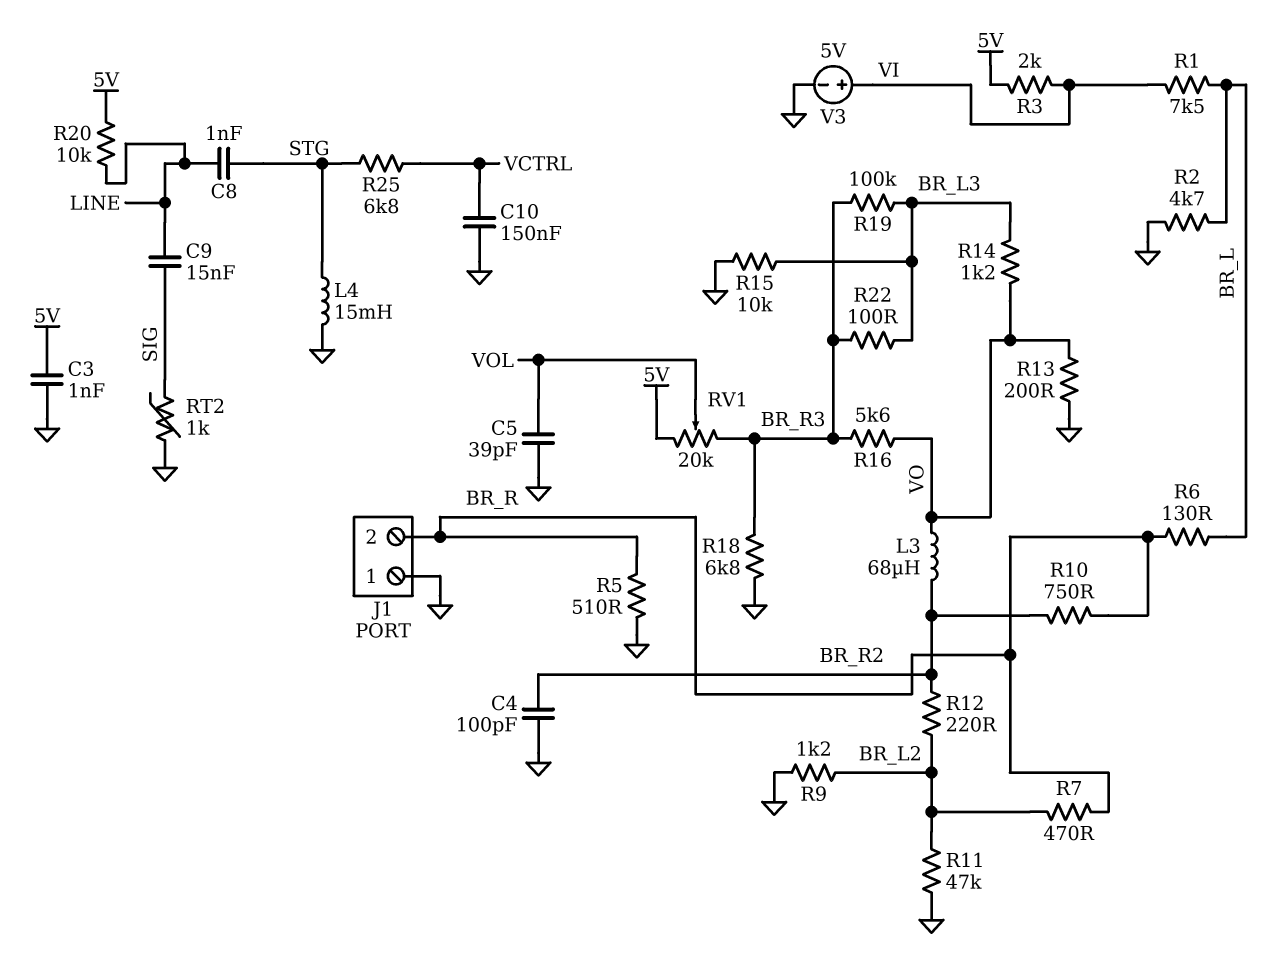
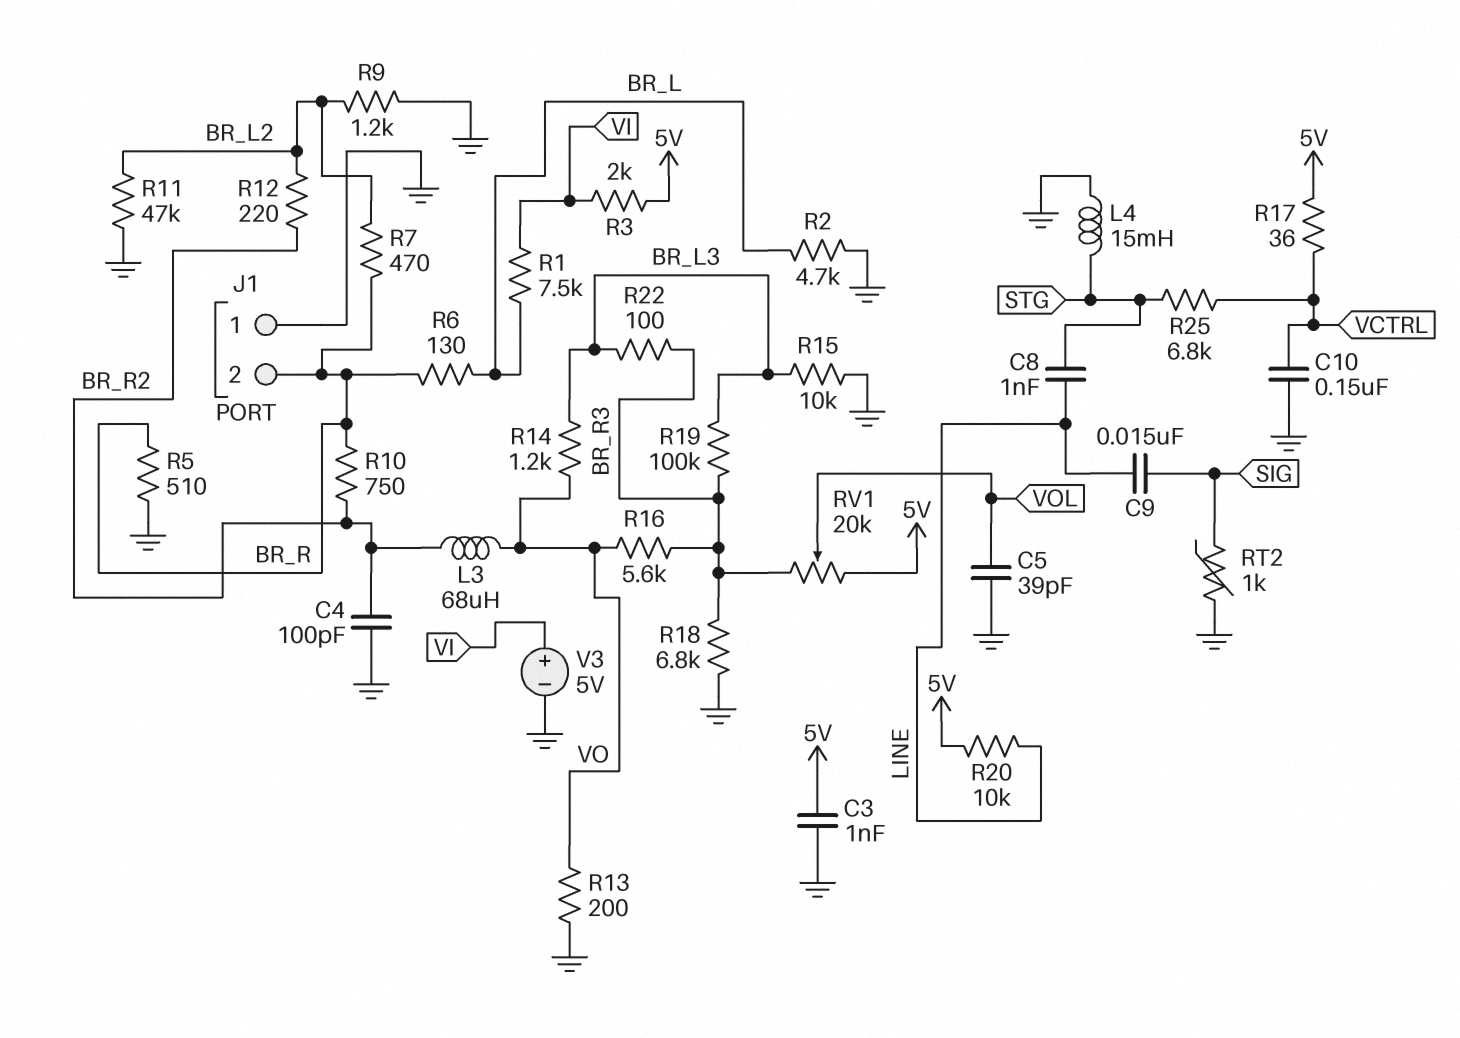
R17: none -> 36 (5V, VCTRL)

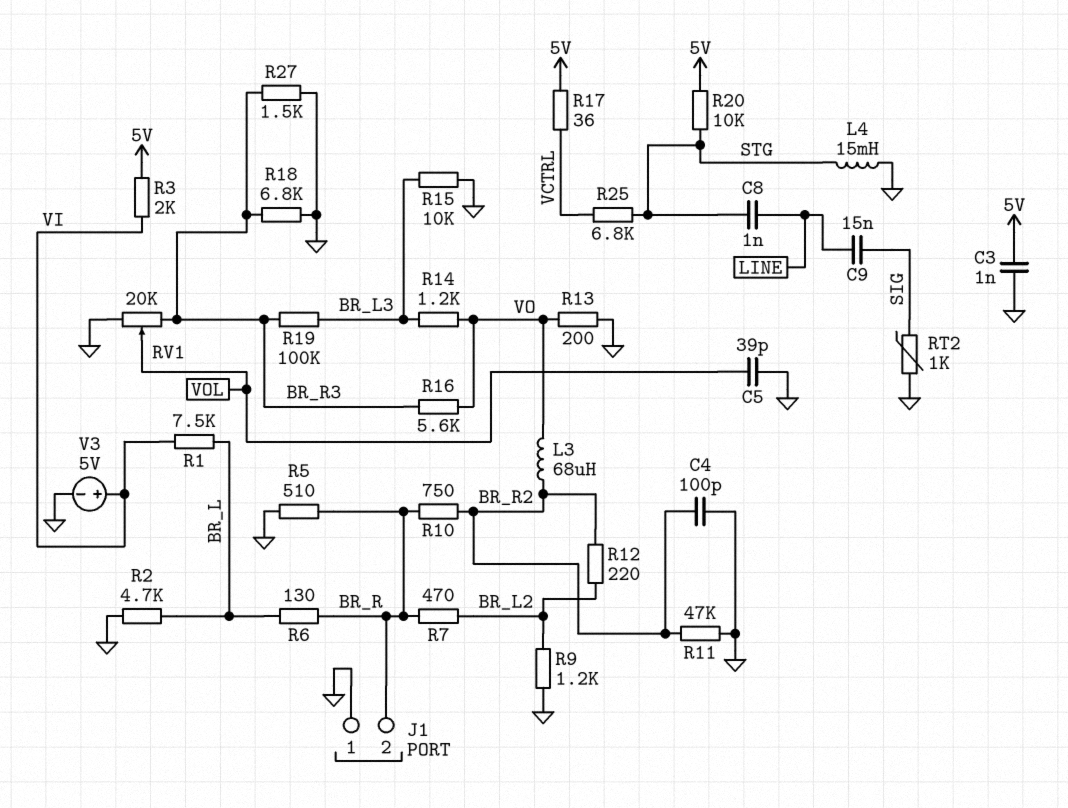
C10: 150nF (GND, VCTRL) -> none
R11: 47k (BR_L2, GND) -> 47k (BR_R2, GND)
R20: 10k (5V, LINE) -> 10k (5V, STG)
R22: 100 (BR_L3, BR_R3) -> none
R27: none -> 1.5k (BR_R3, GND)
RV1: 20k (5V, BR_R3, wiper VOL) -> 20k (BR_R3, GND, wiper VOL)

